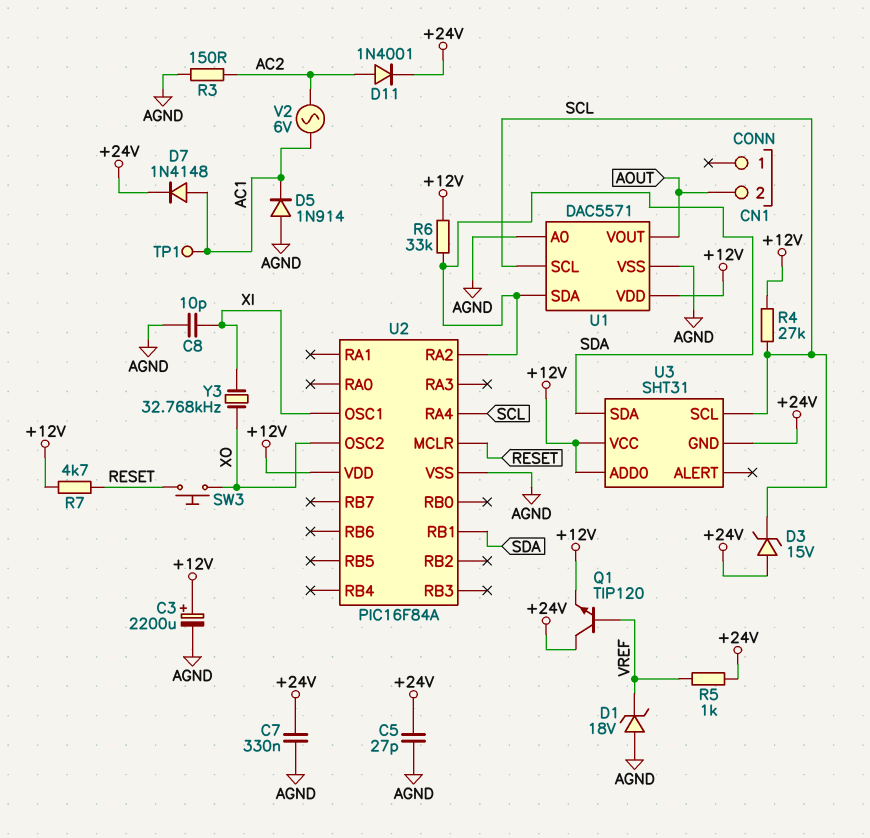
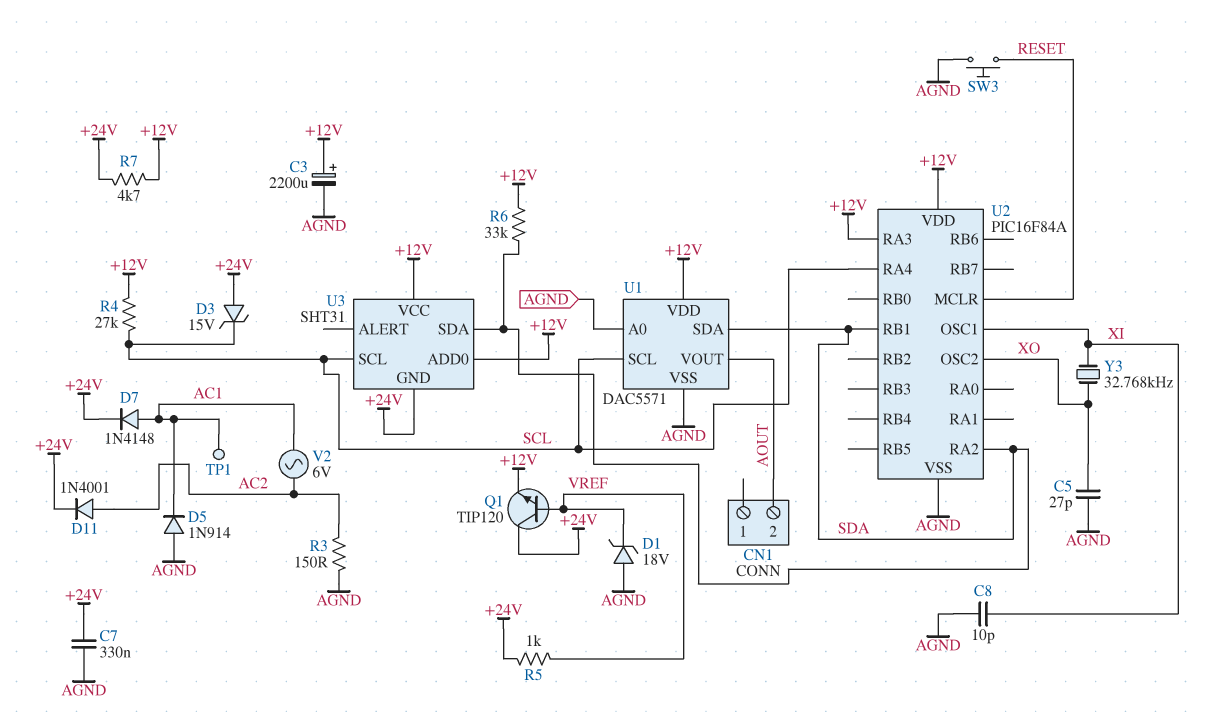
C5: 27pF (+24V, AGND) -> 27pF (AGND, XO)
R7: 4.7k (+12V, RESET) -> 4.7k (+12V, +24V)
SW3: button (RESET, XO) -> button (AGND, RESET)
U2 pin RA3: none -> +12V

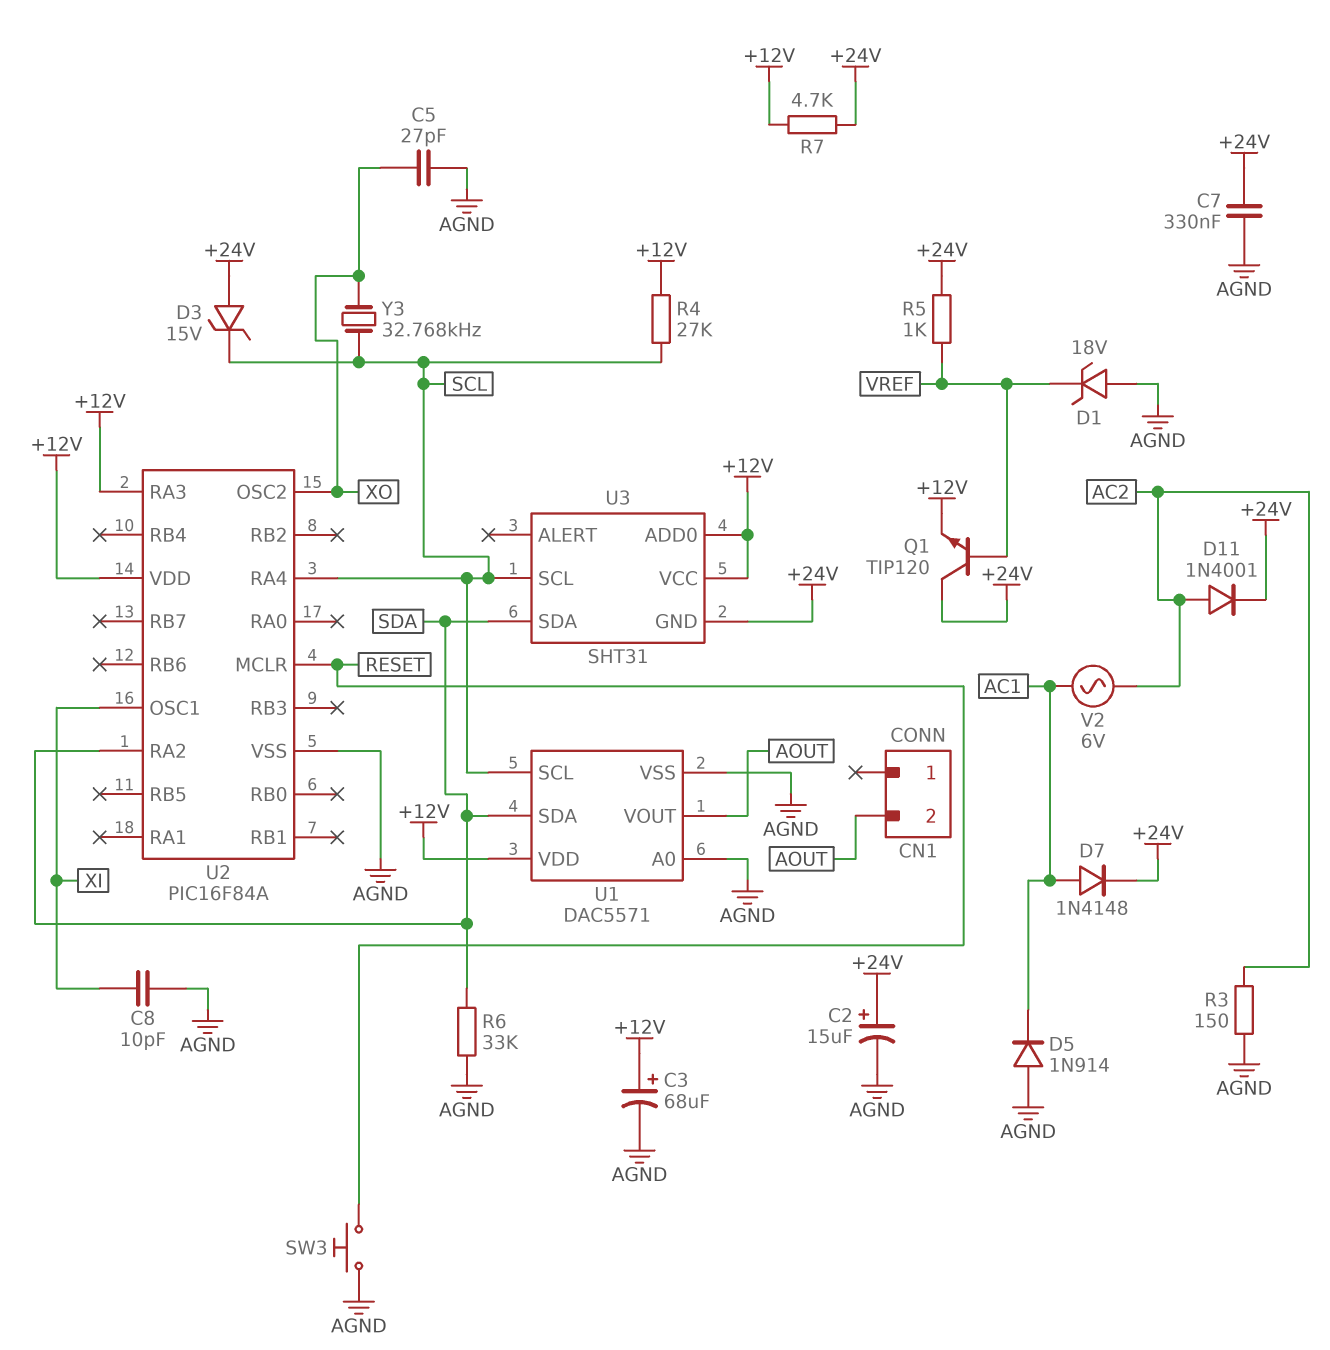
C2: none -> 15uF (plus +24V, minus AGND)
C3: 2200uF (plus +12V, minus AGND) -> 68uF (plus +12V, minus AGND)
R6: 33k (+12V, SDA) -> 33k (AGND, SDA)
TP1: test point (AC1) -> none
U2 pin RB1: SDA -> none
Y3: 32.768kHz (XI, XO) -> 32.768kHz (SCL, XO)

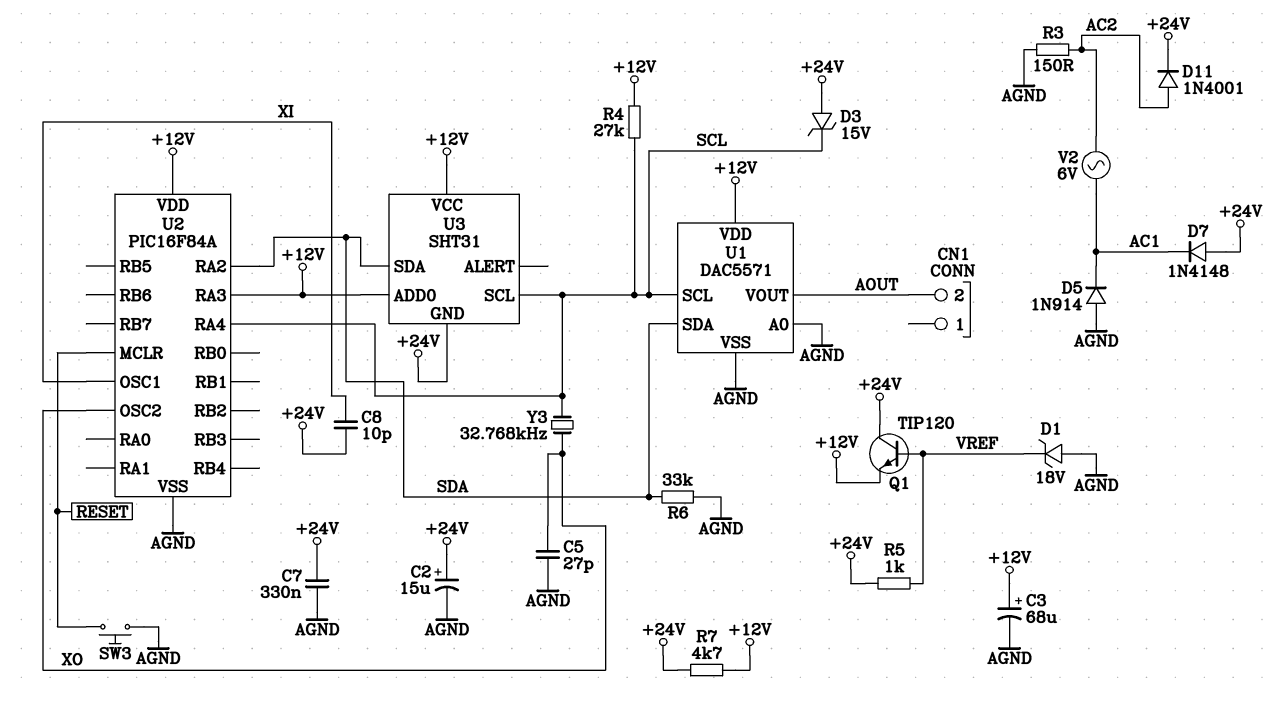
C8: 10pF (AGND, XI) -> 10pF (+24V, XI)
D7: diode 1N4148 (A AC1, K +24V) -> diode 1N4148 (A +24V, K AC1)

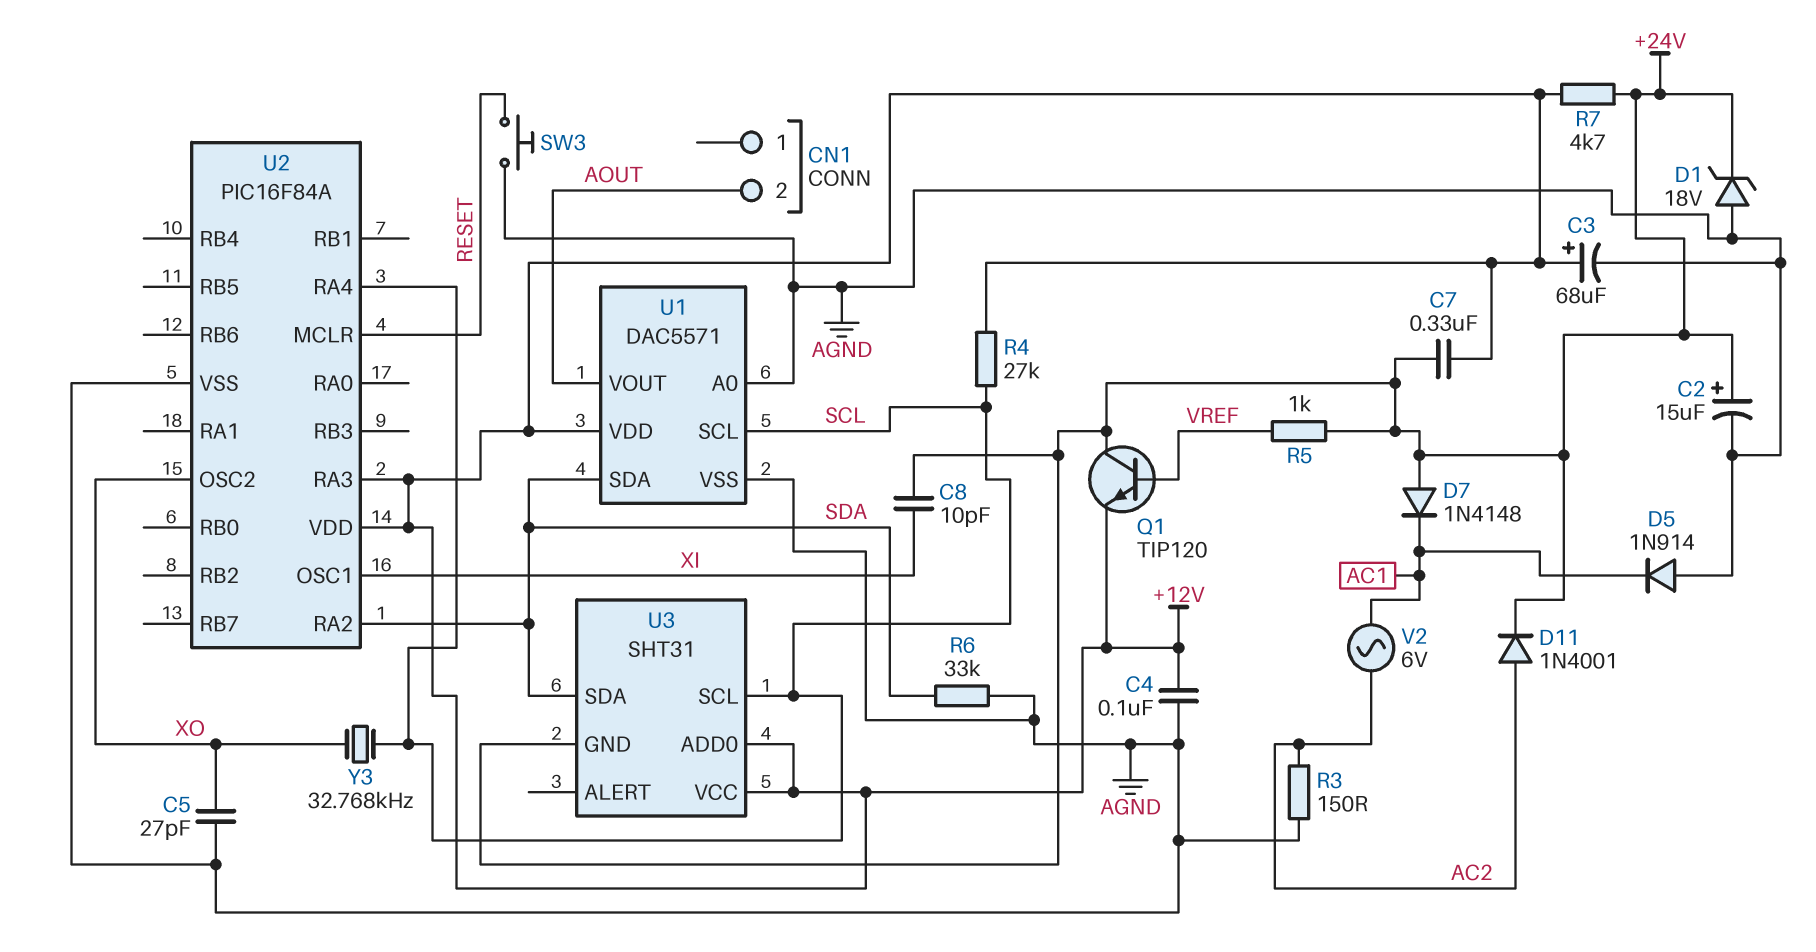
C4: none -> 100nF (+12V, AGND)
C7: 330nF (+24V, AGND) -> 330nF (+12V, +24V)
D1: zener 18V (A AGND, K VREF) -> zener 18V (A AGND, K +24V)
D3: zener 15V (A +24V, K SCL) -> none

